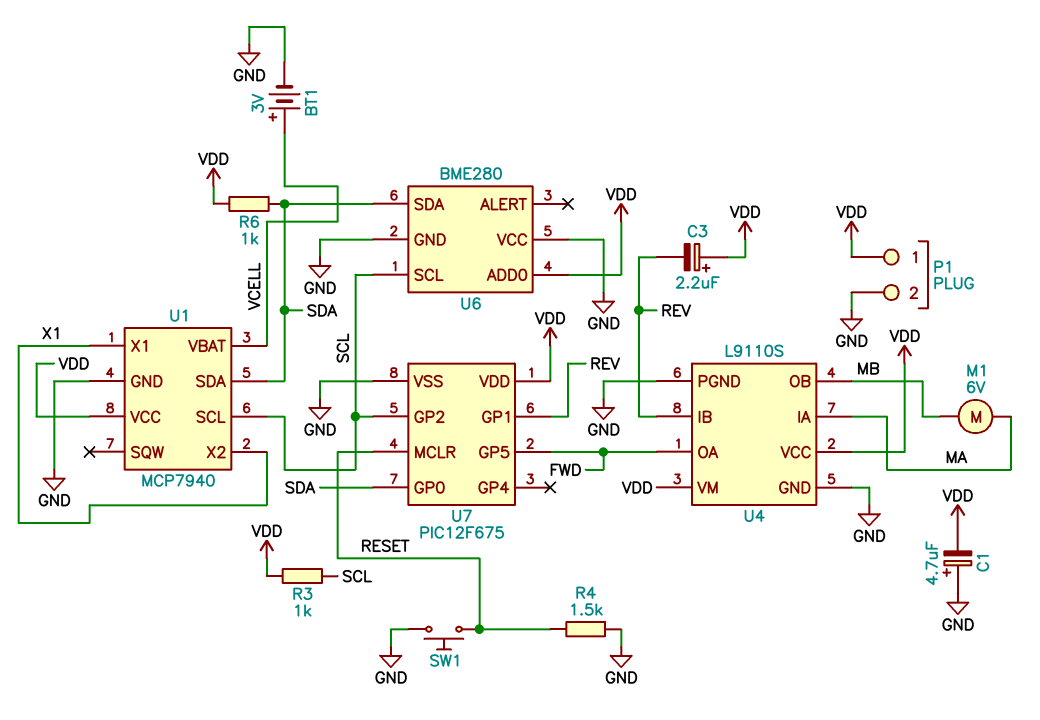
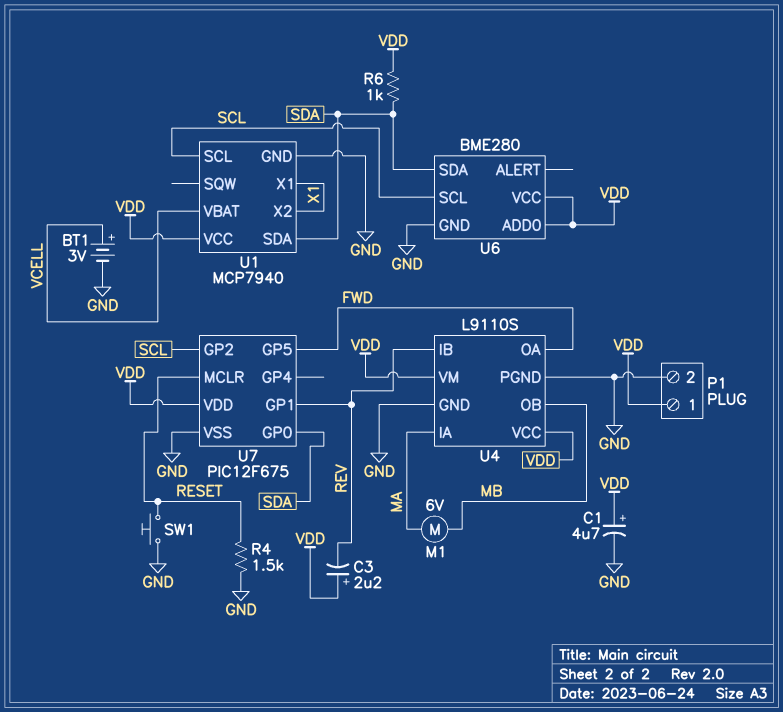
C1: 4.7uF (plus GND, minus VDD) -> 4.7uF (plus VDD, minus GND)
R3: 1k (SCL, VDD) -> none
U6 pin VCC: GND -> VDD

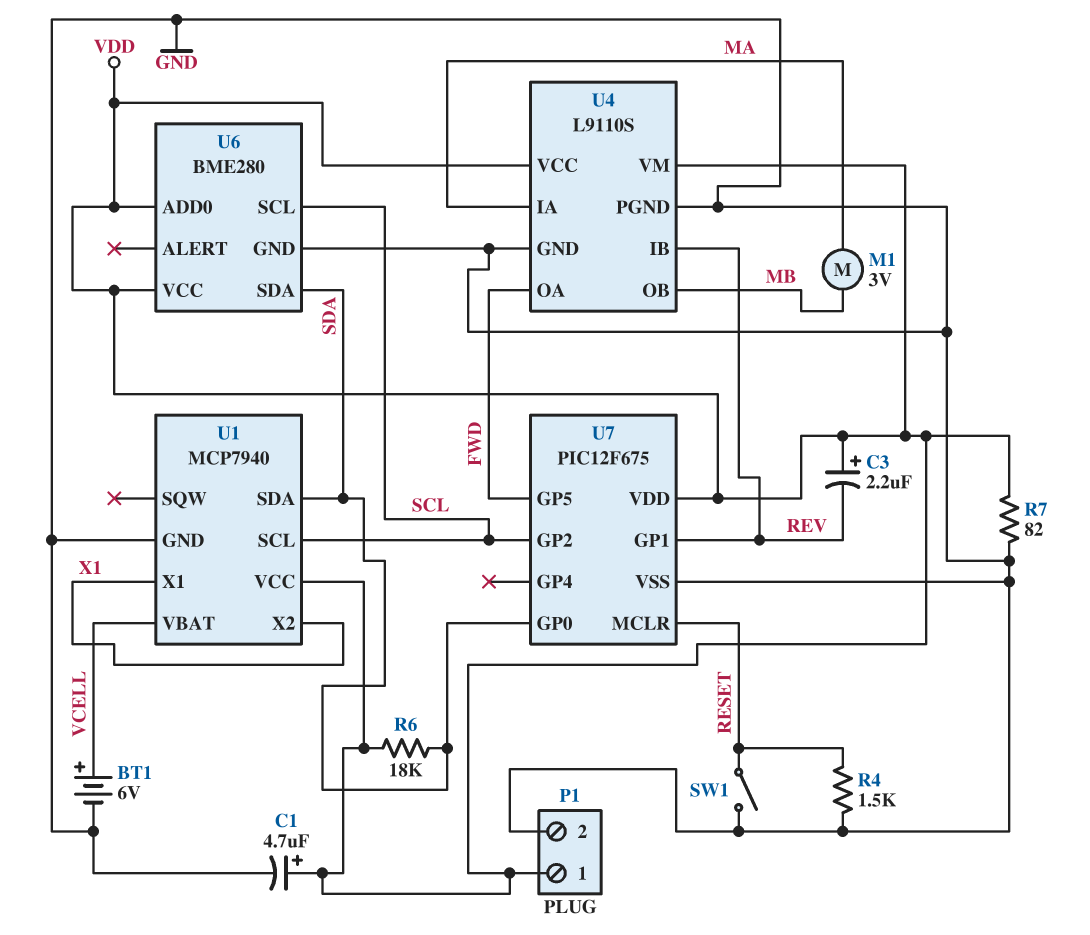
BT1: 3V (plus VCELL, minus GND) -> 6V (plus VCELL, minus GND)
M1: motor 6V (MA, MB) -> motor 3V (MA, MB)
R6: 1k (SDA, VDD) -> 18k (SDA, VDD)
R7: none -> 82 (GND, VDD)
SW1: button (GND, RESET) -> switch (GND, RESET)

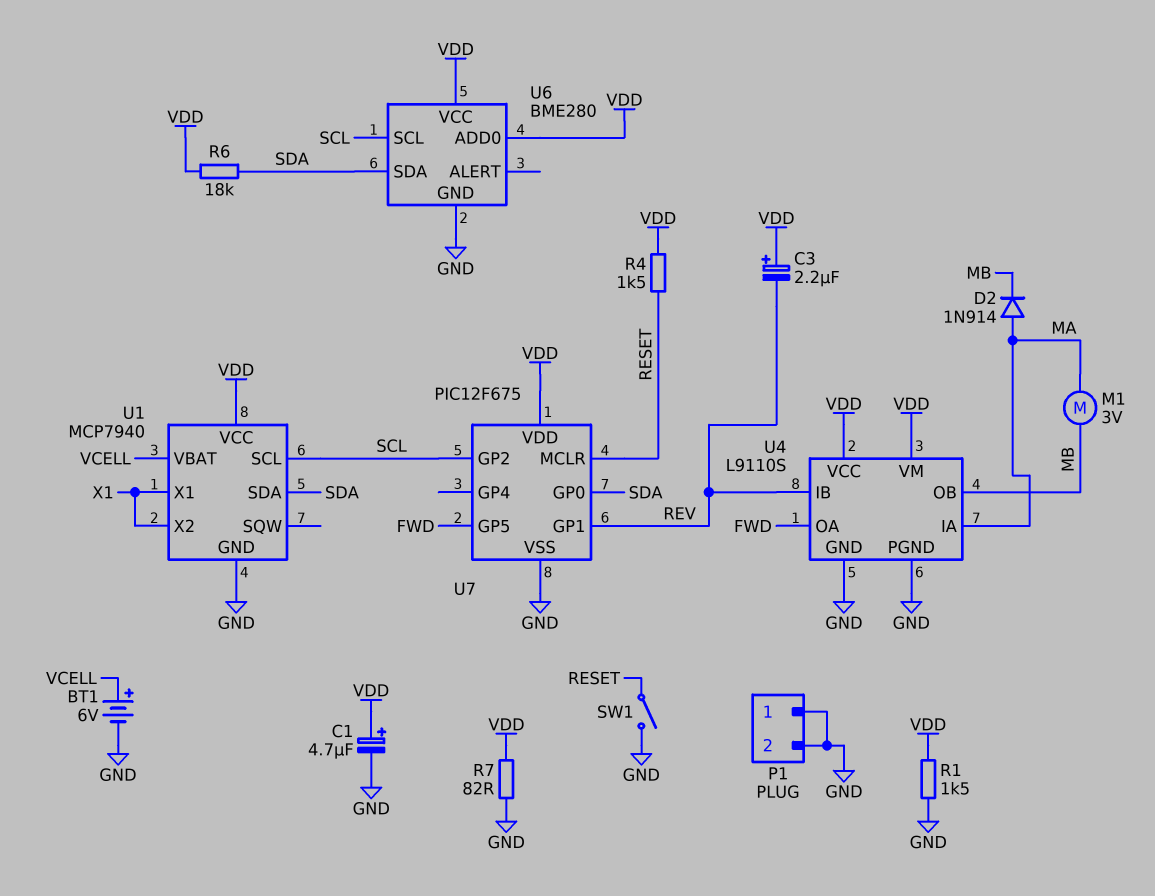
D2: none -> diode 1N914 (A MA, K MB)
P1 pin 1: VDD -> GND
R1: none -> 1.5k (GND, VDD)
R4: 1.5k (GND, RESET) -> 1.5k (RESET, VDD)

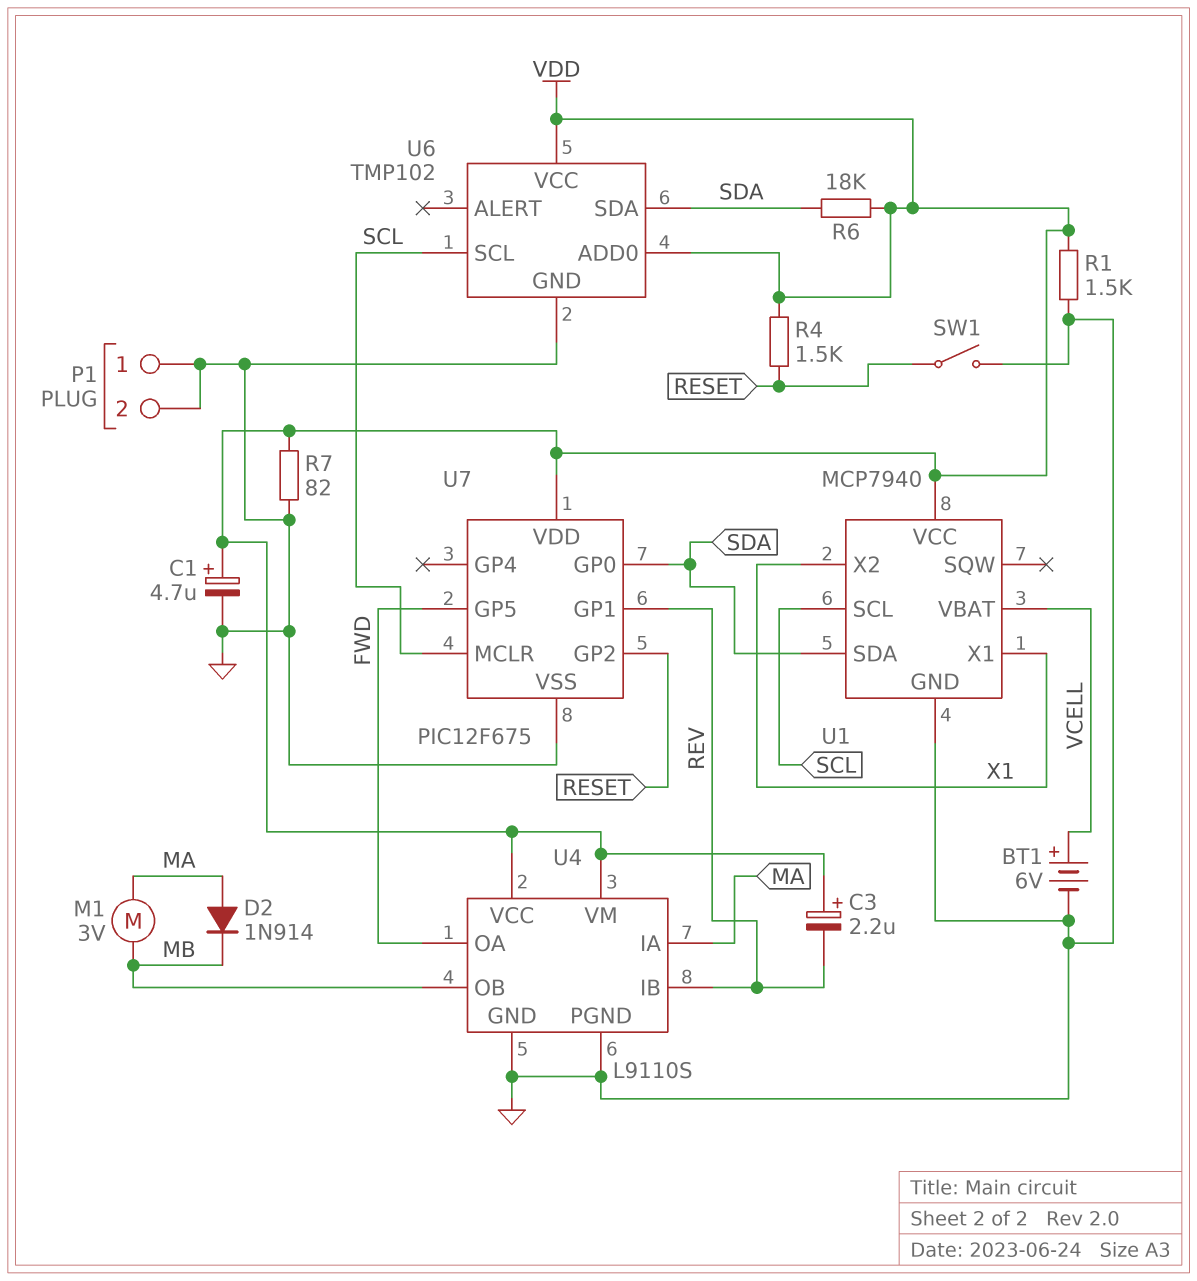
U6: BME280 -> TMP102
U7 pin GP2: SCL -> RESET
U7 pin MCLR: RESET -> SCL

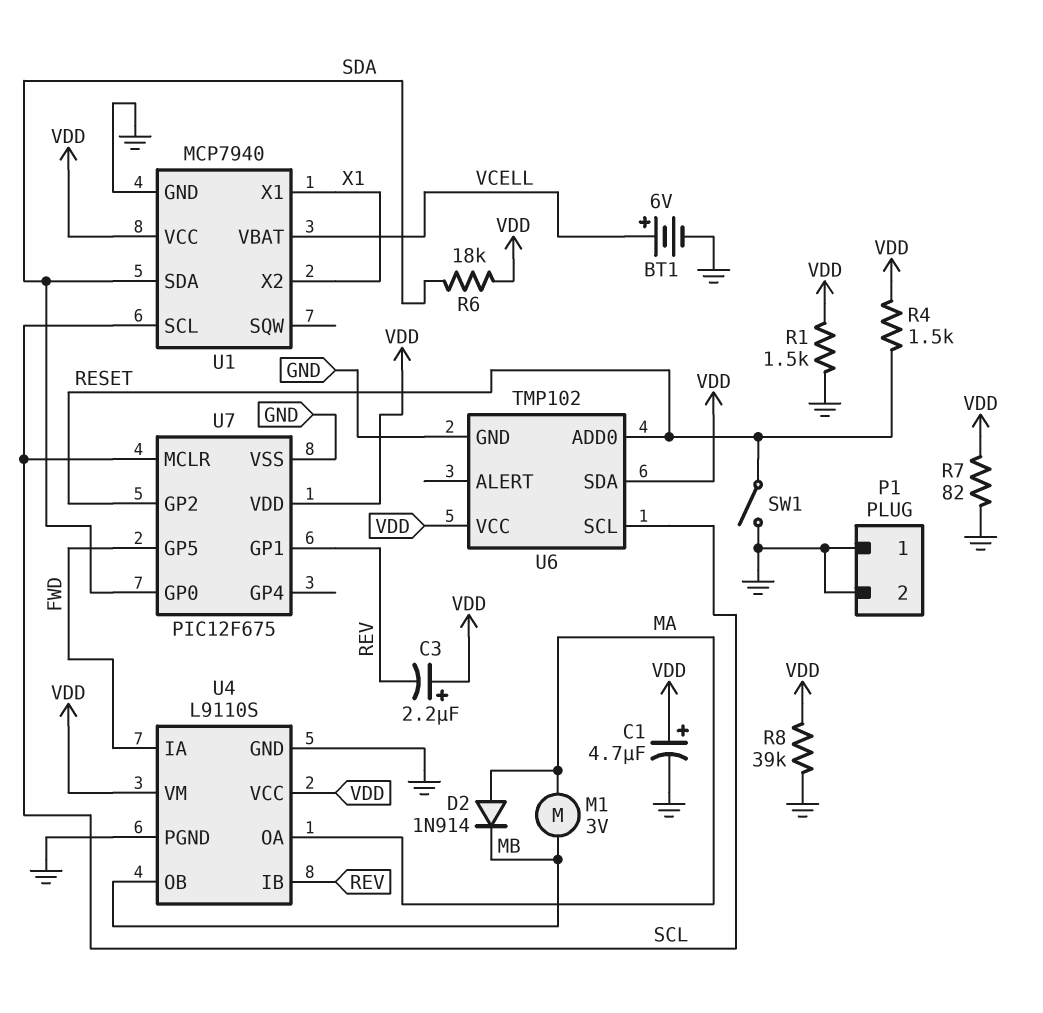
R8: none -> 39k (GND, VDD)
U4 pin IA: MA -> FWD
U4 pin OA: FWD -> MA
U6 pin ADD0: VDD -> RESET
U6 pin SDA: SDA -> VDD

